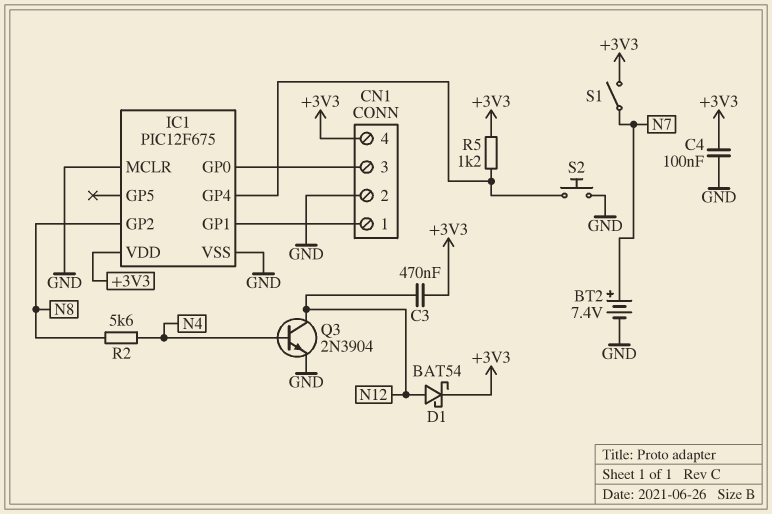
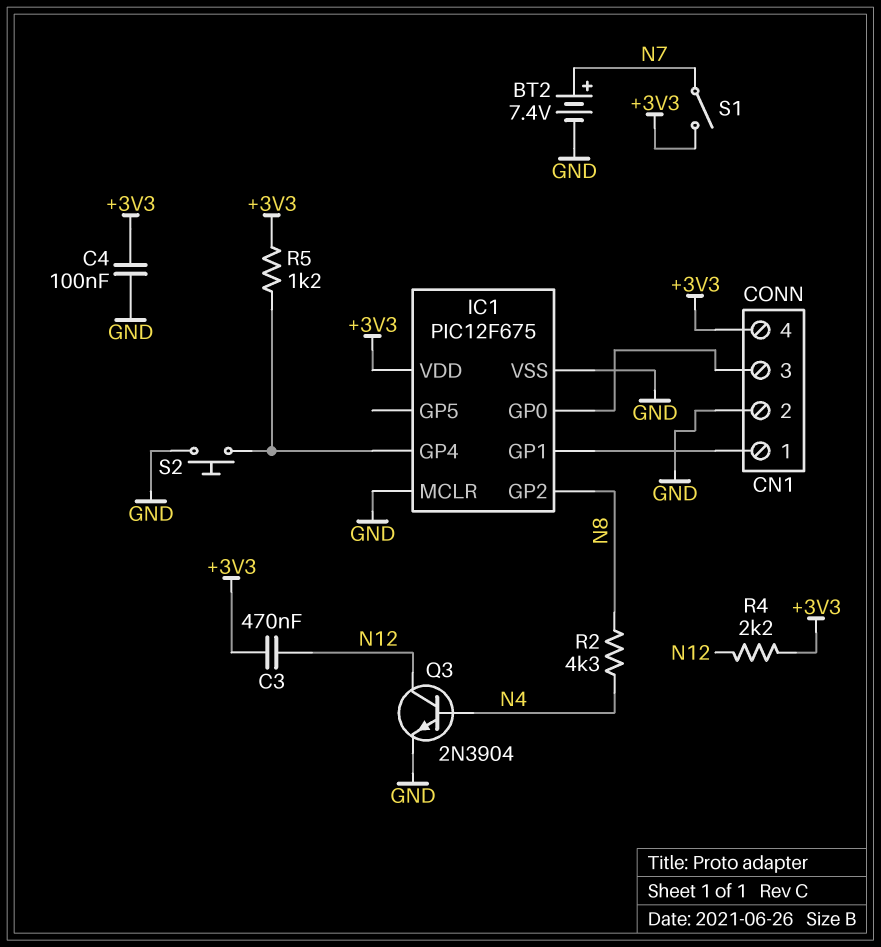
D1: schottky BAT54 (A N12, K +3V3) -> none
R2: 5.6k (N4, N8) -> 4.3k (N4, N8)
R4: none -> 2.2k (+3V3, N12)

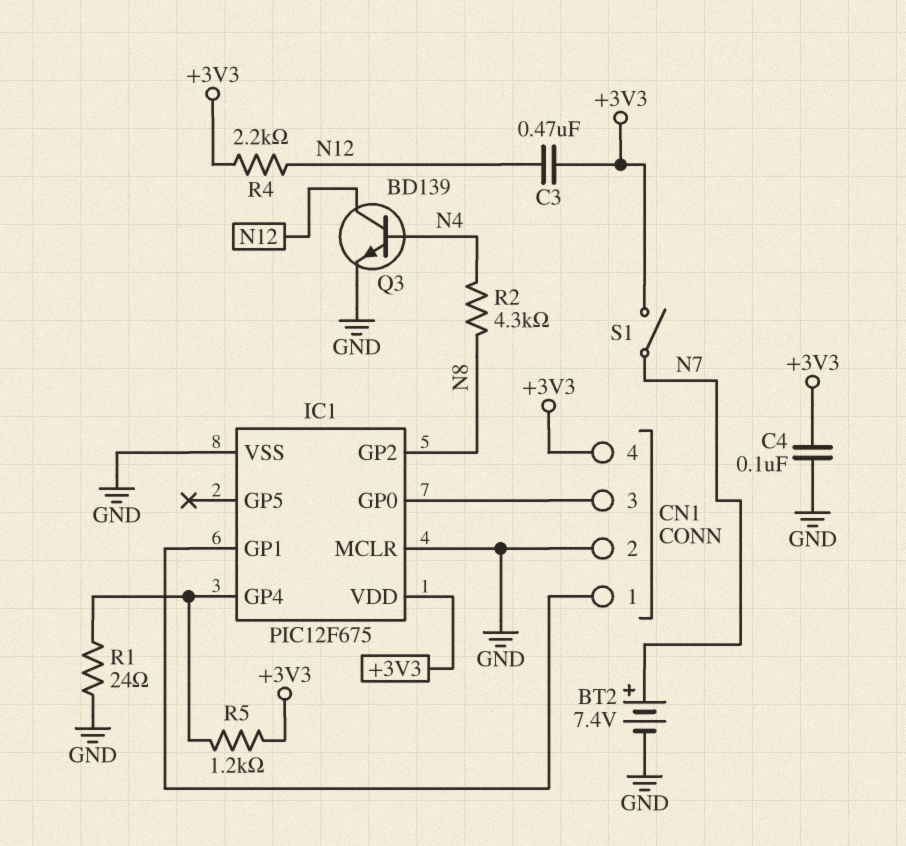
Q3: NPN 2N3904 (B N4, C N12, E GND) -> NPN BD139 (B N4, C N12, E GND)
R1: none -> 24 (GND, IC1/GP4)
S2: button (GND, IC1/GP4) -> none

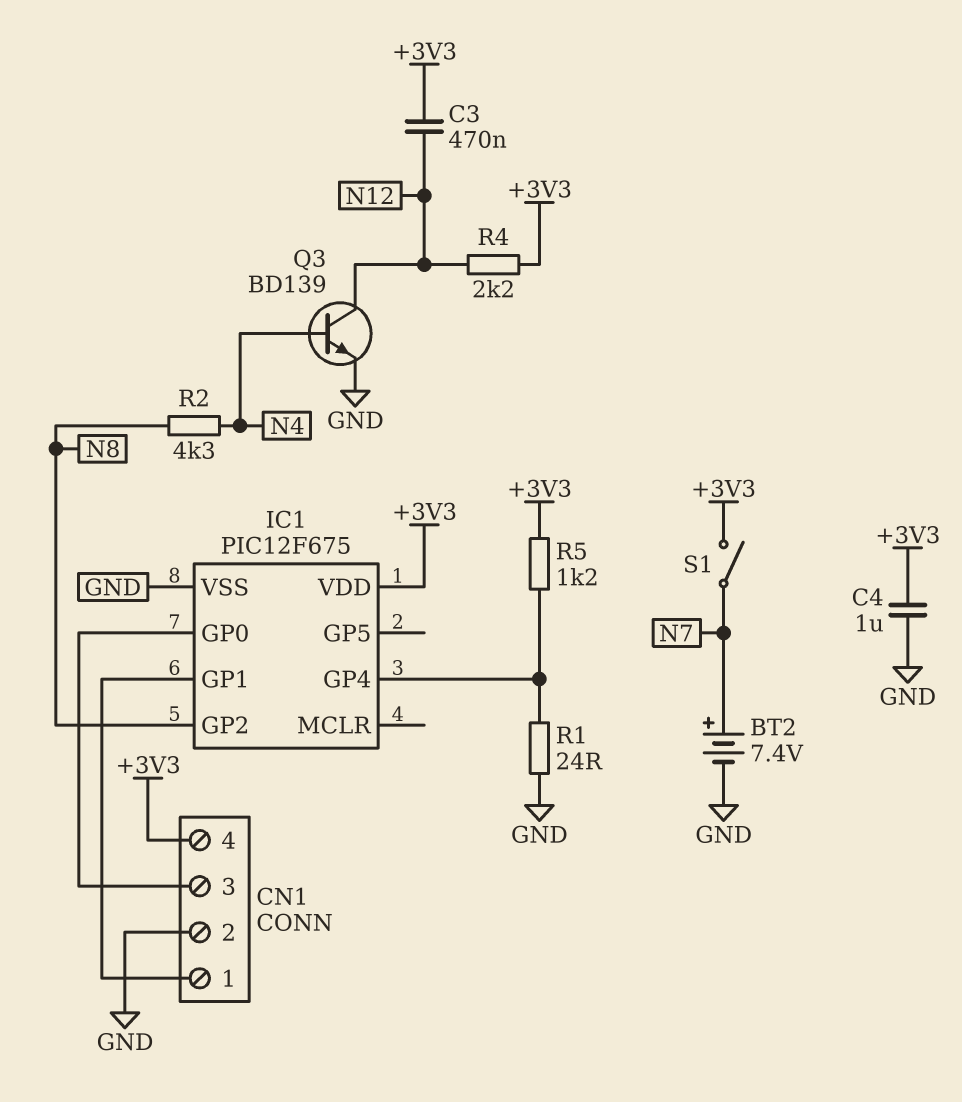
C4: 100nF (+3V3, GND) -> 1uF (+3V3, GND)
IC1 pin MCLR: GND -> none

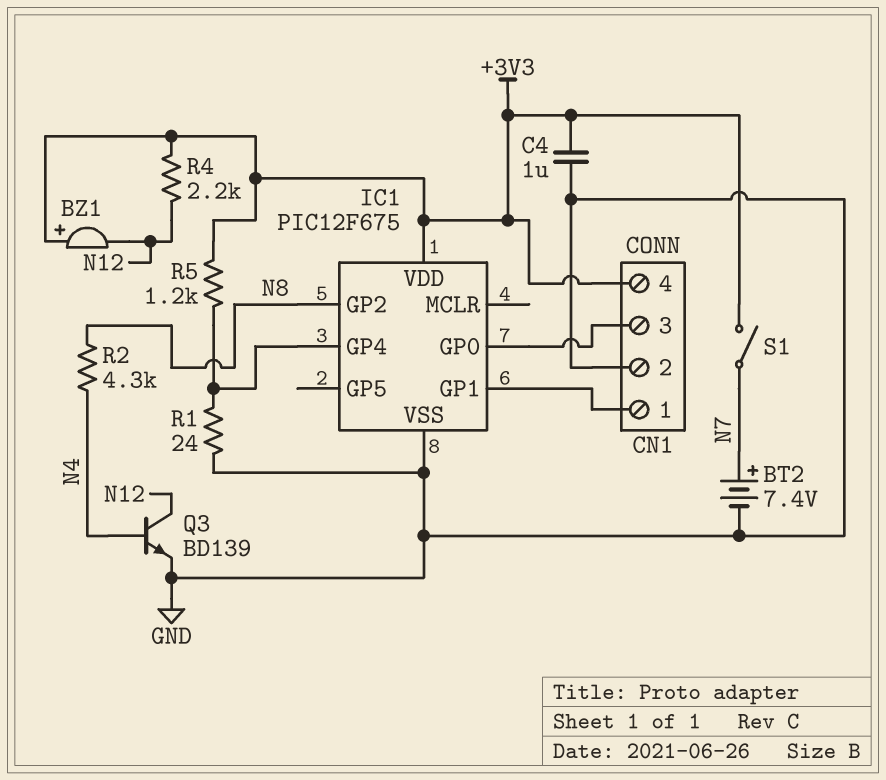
BZ1: none -> buzzer (plus +3V3, minus N12)
C3: 470nF (+3V3, N12) -> none

